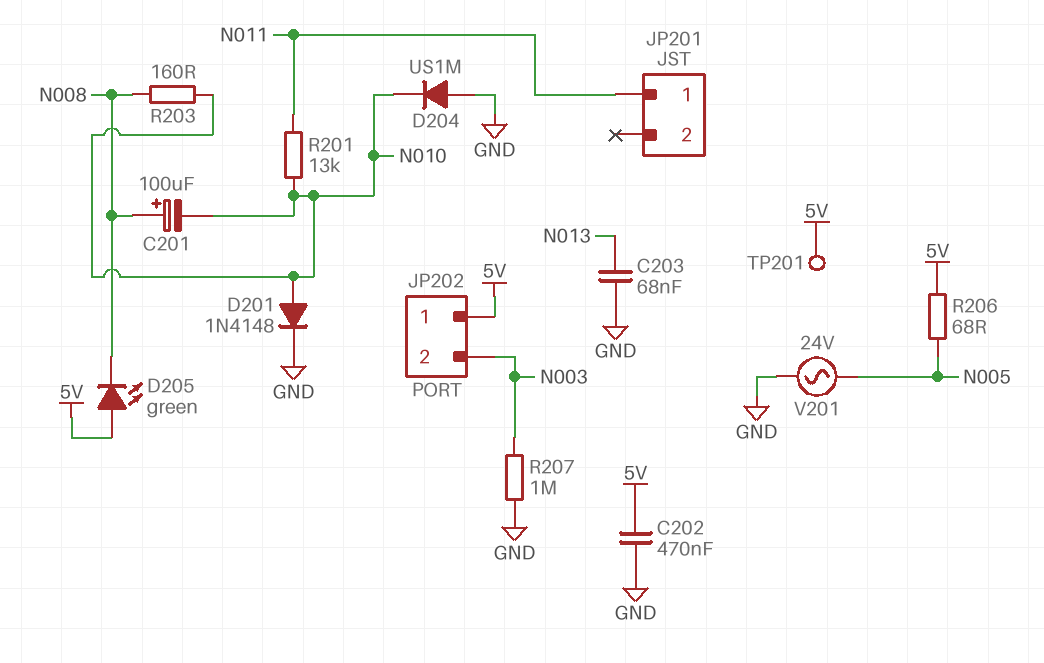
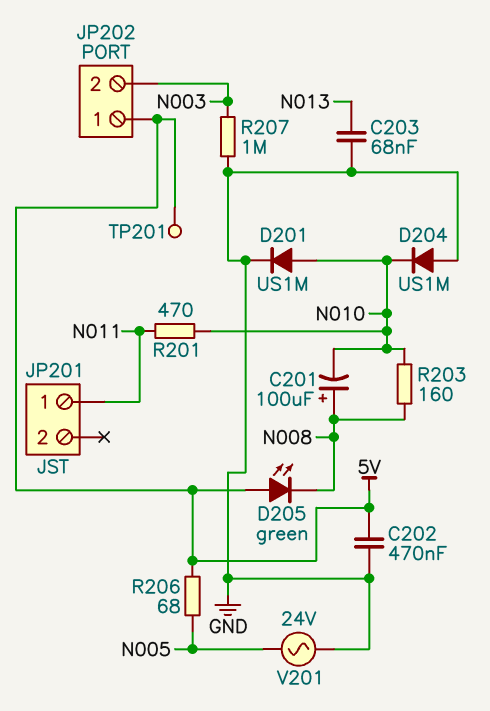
D201: diode 1N4148 (A N010, K GND) -> diode US1M (A N010, K GND)
R201: 13k (N010, N011) -> 470 (N010, N011)

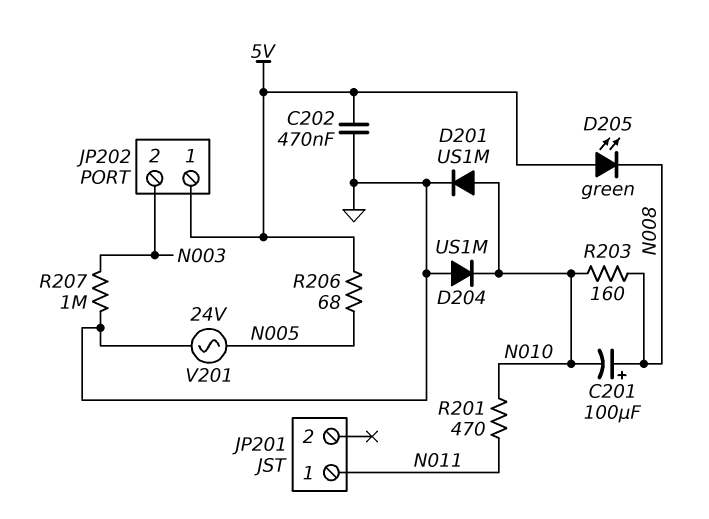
C203: 68nF (GND, N013) -> none
TP201: test point (5V) -> none

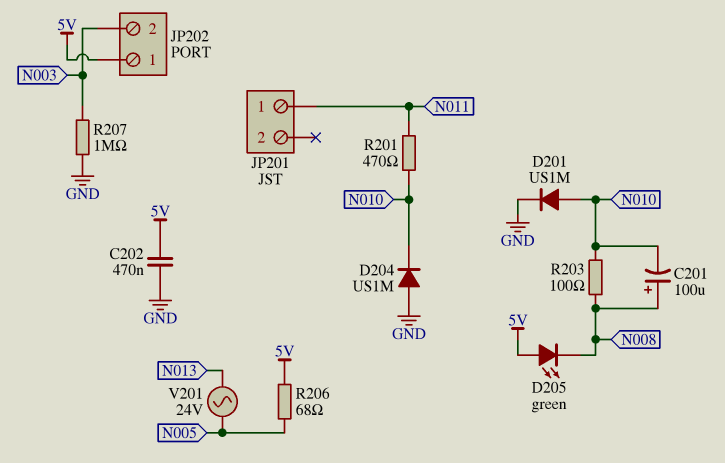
R203: 160 (N008, N010) -> 100 (N008, N010)
V201: AC 24V (GND, N005) -> AC 24V (N005, N013)

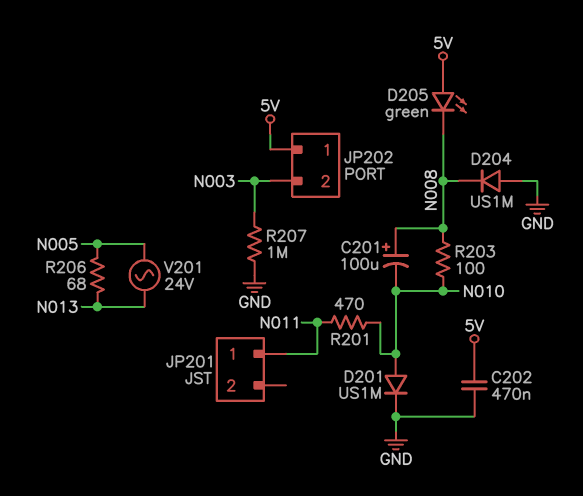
D204: diode US1M (A GND, K N010) -> diode US1M (A GND, K N008)
R206: 68 (5V, N005) -> 68 (N005, N013)

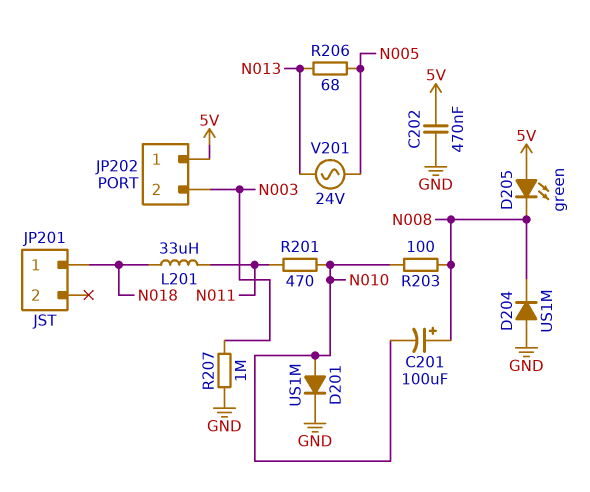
JP201 pin 1: N011 -> N018
L201: none -> 33uH (N011, N018)

